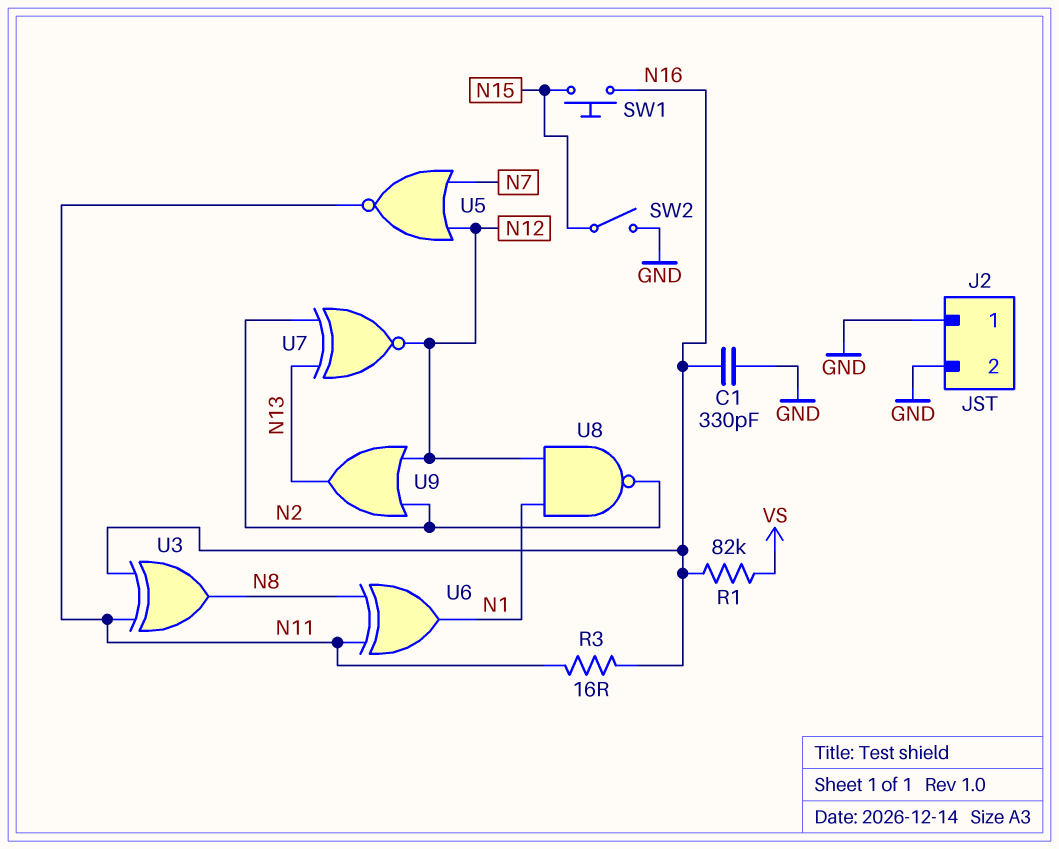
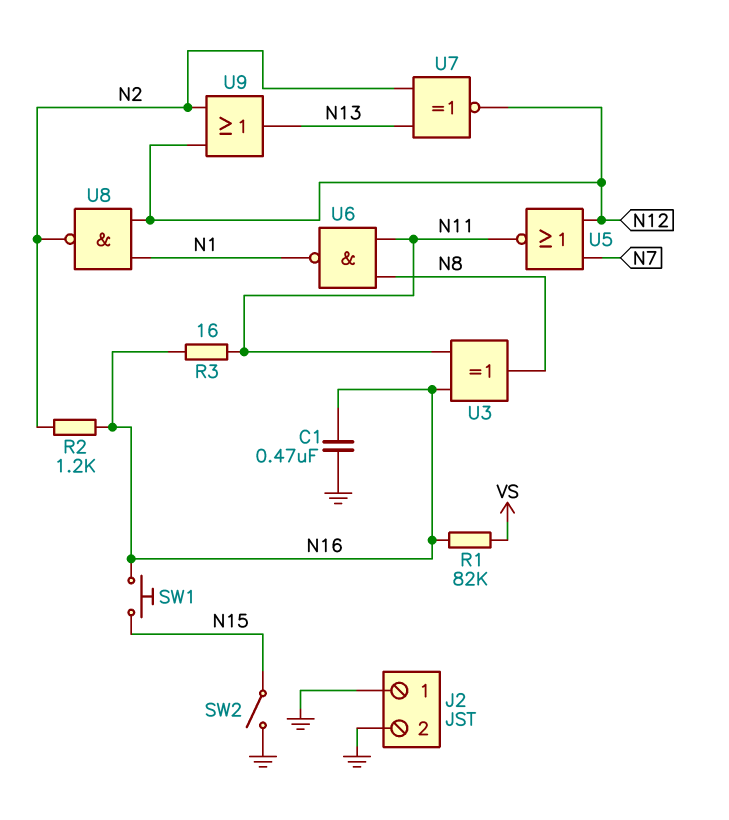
C1: 330pF (GND, N16) -> 470nF (GND, N16)
R2: none -> 1.2k (N2, N16)
U6: XOR (in N8, in N11, out N1) -> NAND (in N8, in N11, out N1)

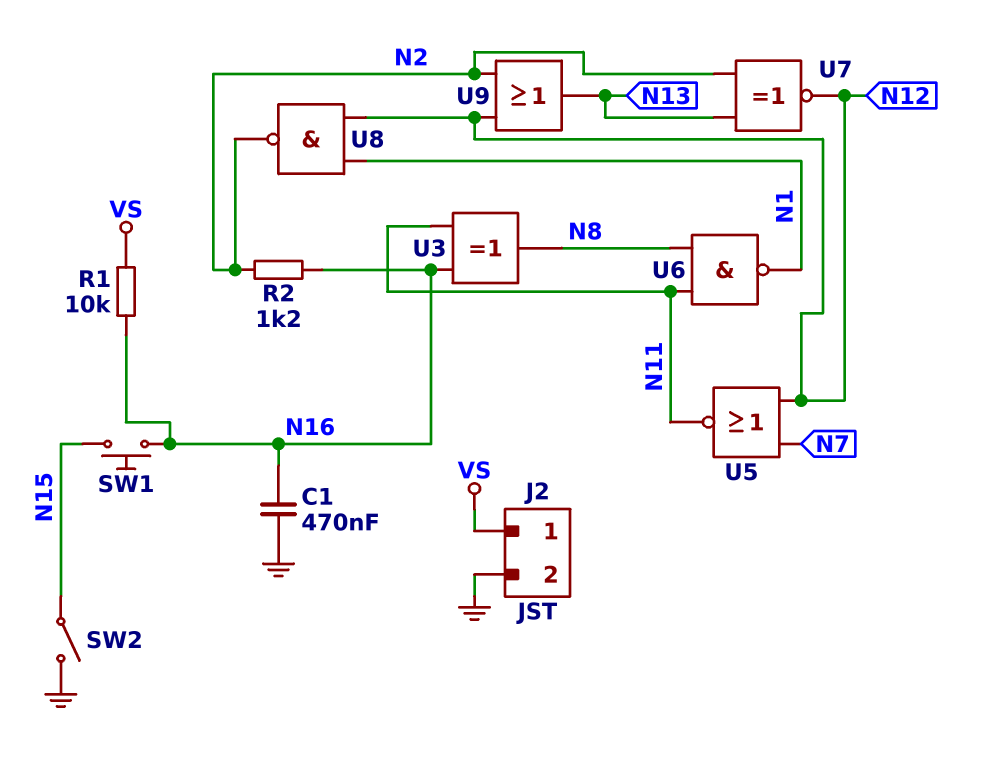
J2 pin 1: GND -> VS
R1: 82k (N16, VS) -> 10k (N16, VS)
R3: 16 (N11, N16) -> none

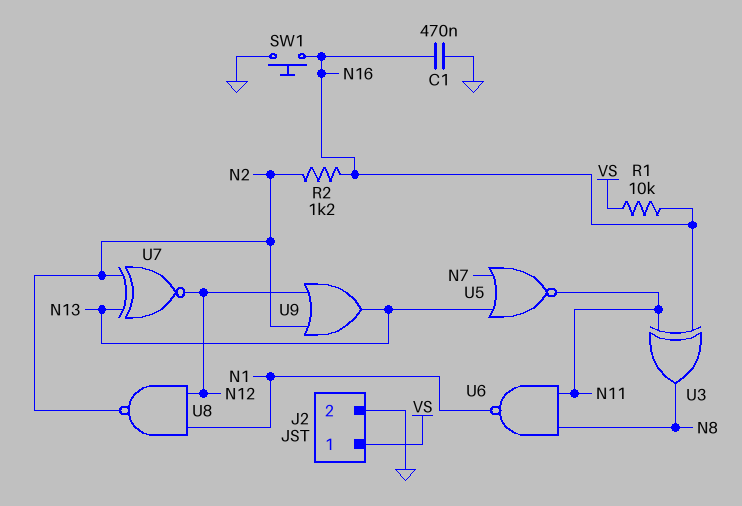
SW1: button (N15, N16) -> button (GND, N16)
SW2: switch (GND, N15) -> none
U5: NOR (in N7, in N12, out N11) -> NOR (in N7, in N13, out N11)

